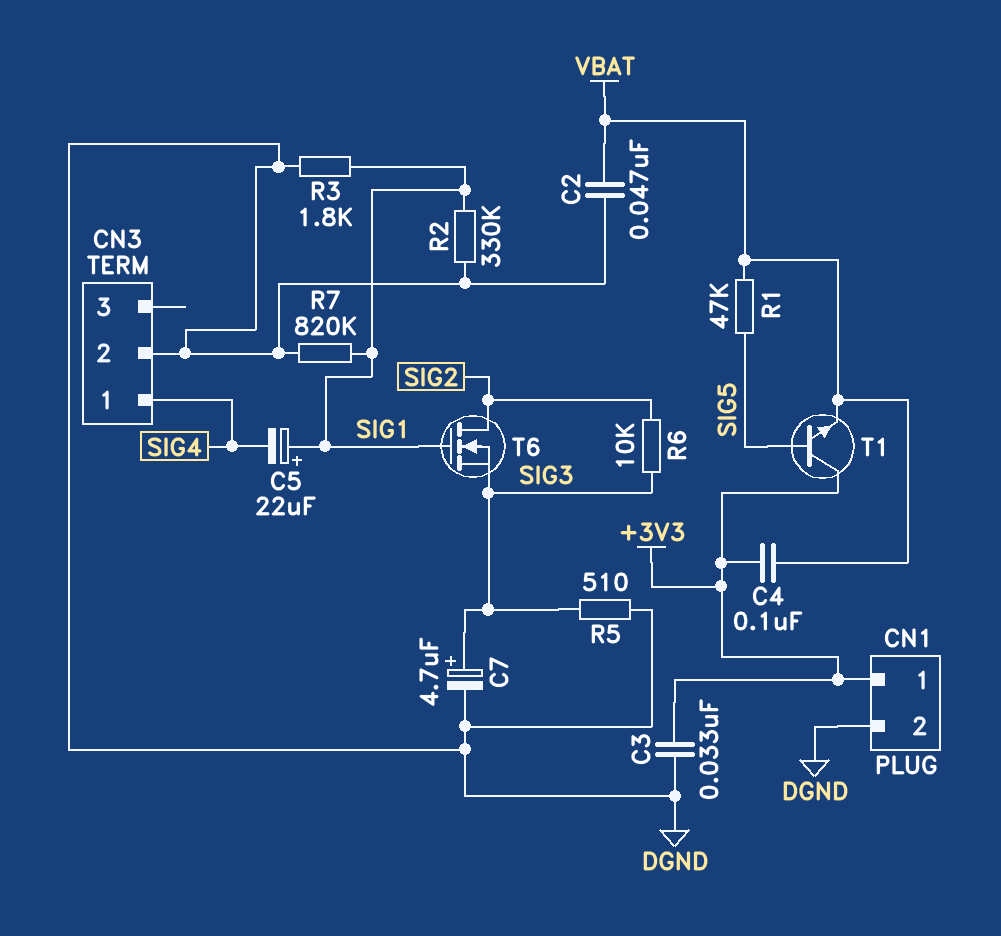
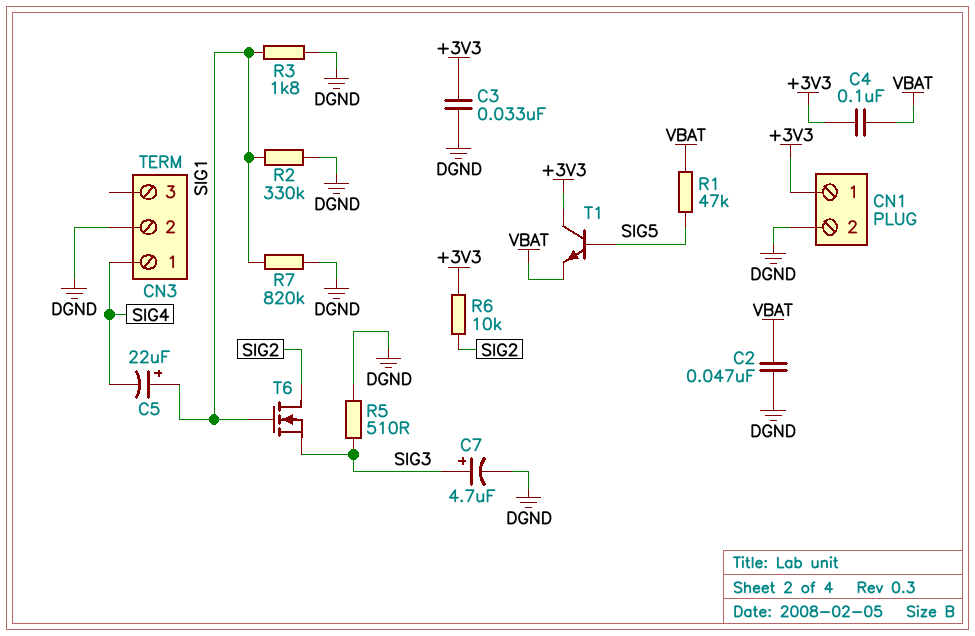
R6: 10k (SIG2, SIG3) -> 10k (+3V3, SIG2)

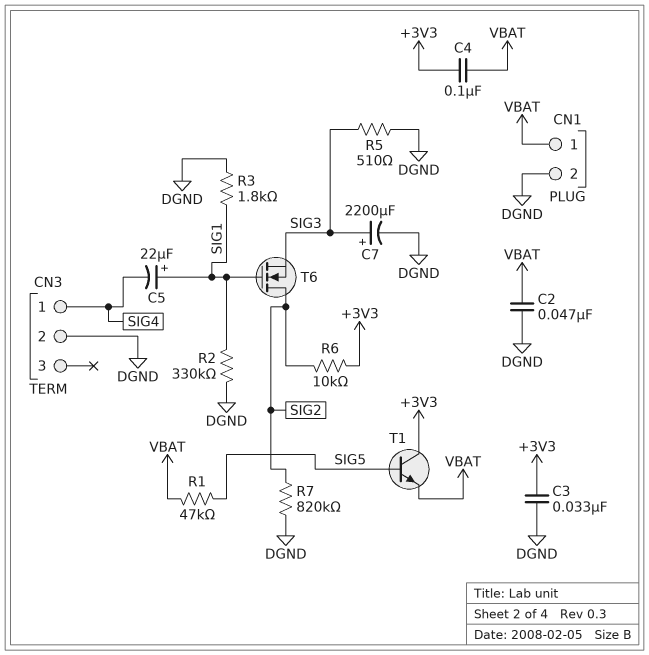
C7: 4.7uF (plus SIG3, minus DGND) -> 2200uF (plus SIG3, minus DGND)
CN1 pin 1: +3V3 -> VBAT
R7: 820k (DGND, SIG1) -> 820k (DGND, SIG2)

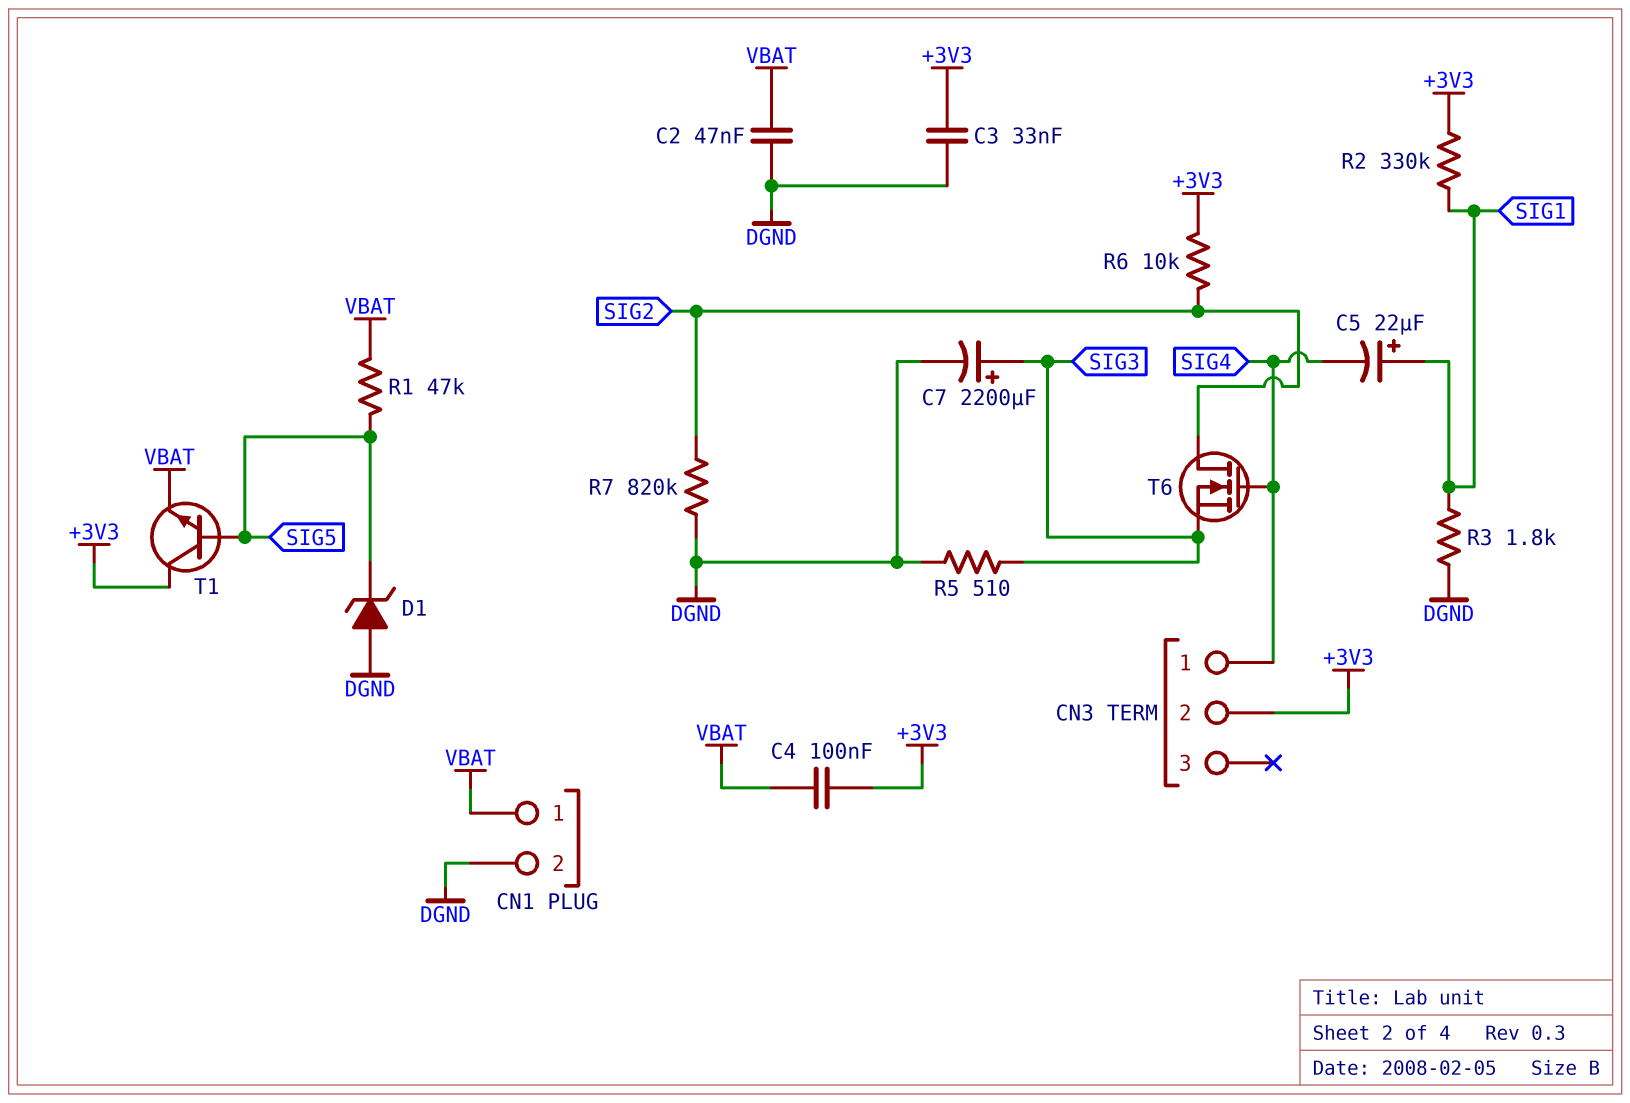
CN3 pin 2: DGND -> +3V3
D1: none -> zener (A DGND, K SIG5)
R2: 330k (DGND, SIG1) -> 330k (+3V3, SIG1)
T6: NMOS (G SIG1, D SIG2, S SIG3) -> NMOS (G SIG4, D SIG2, S SIG3)

